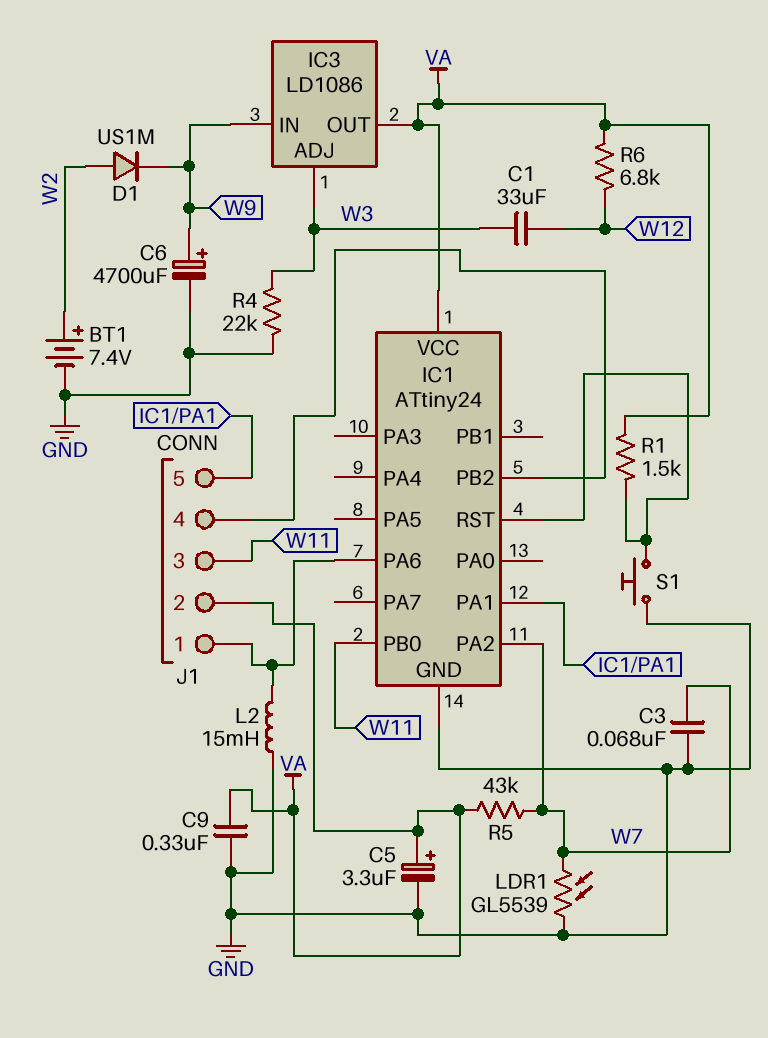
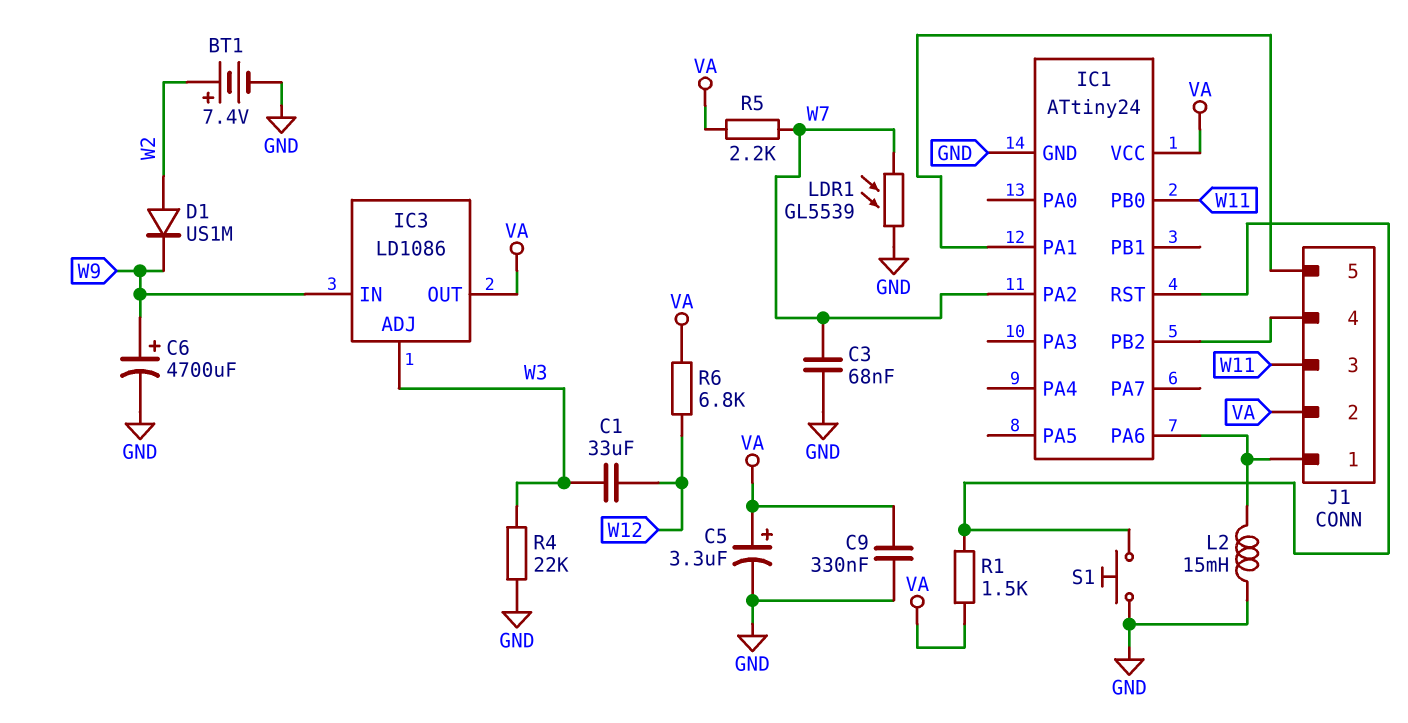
R5: 43k (VA, W7) -> 2.2k (VA, W7)

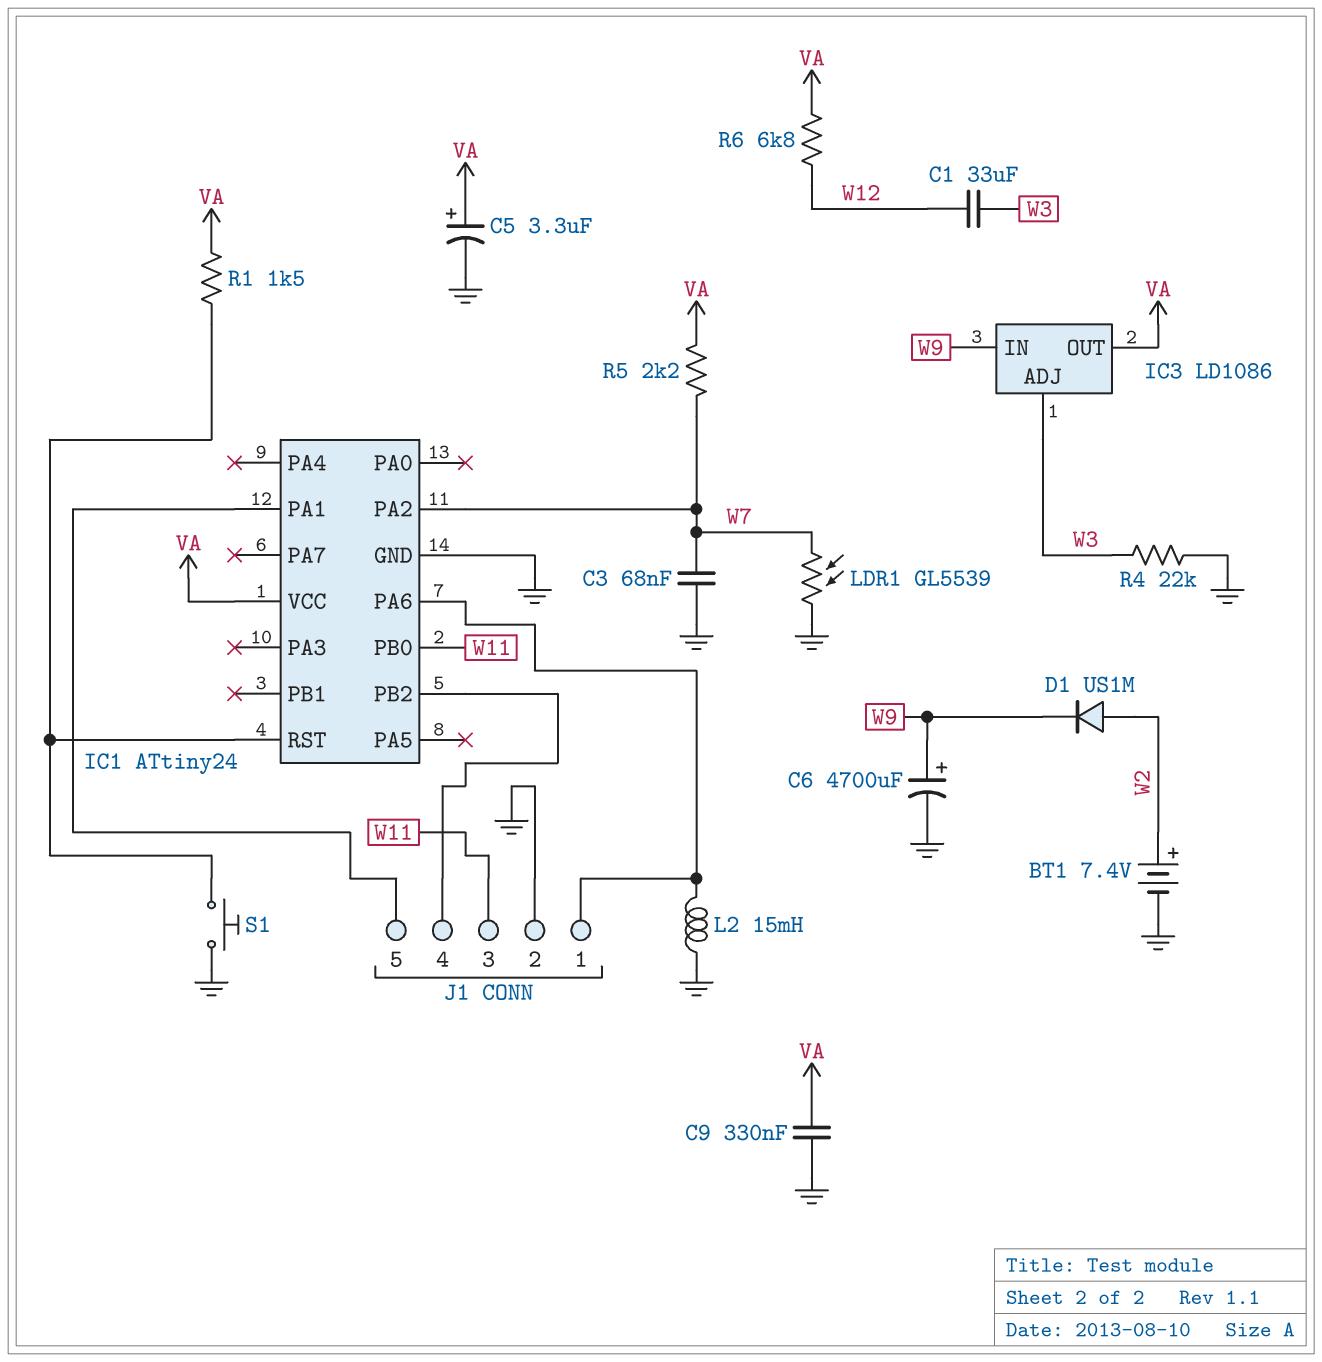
J1 pin 2: VA -> GND

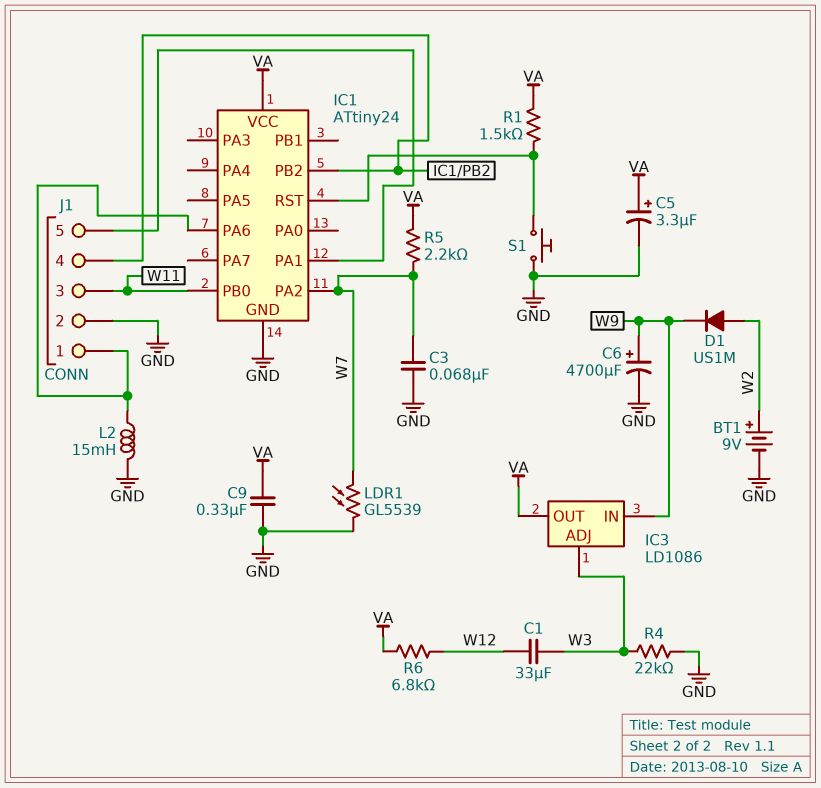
BT1: 7.4V (plus W2, minus GND) -> 9V (plus W2, minus GND)

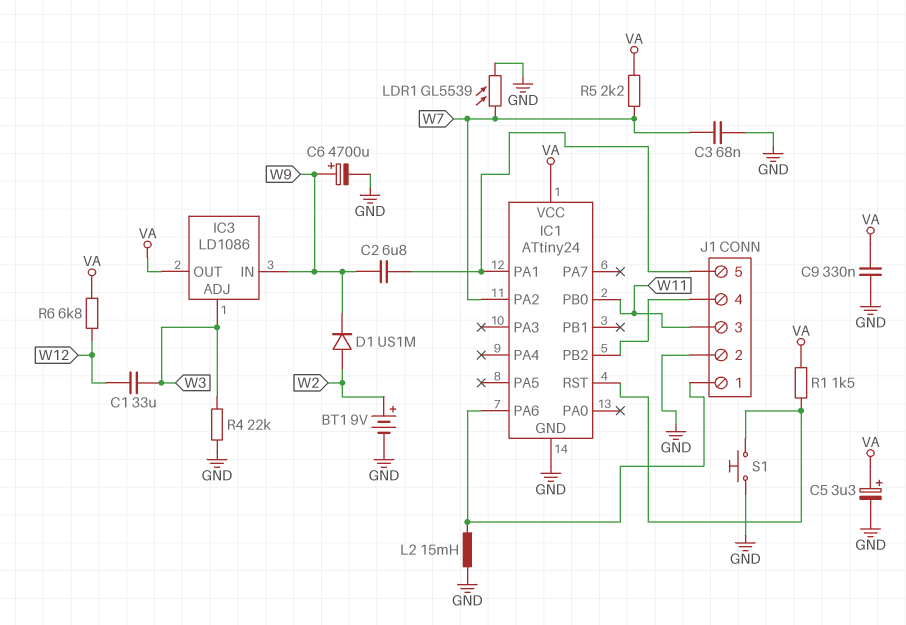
C2: none -> 6.8uF (IC1/PA1, W9)

